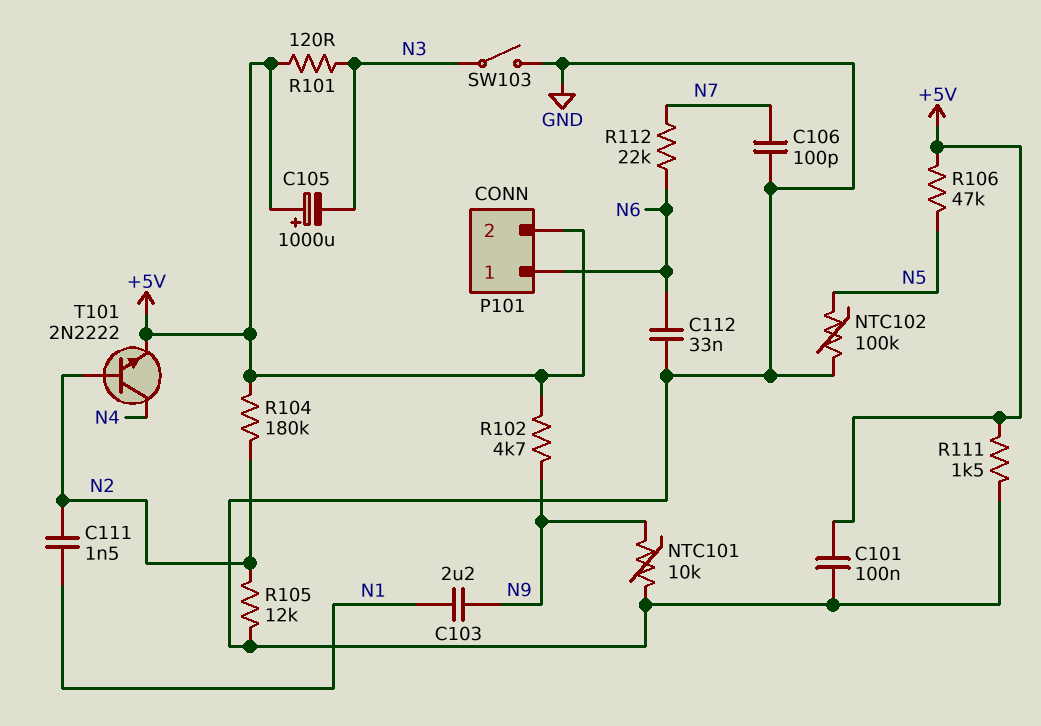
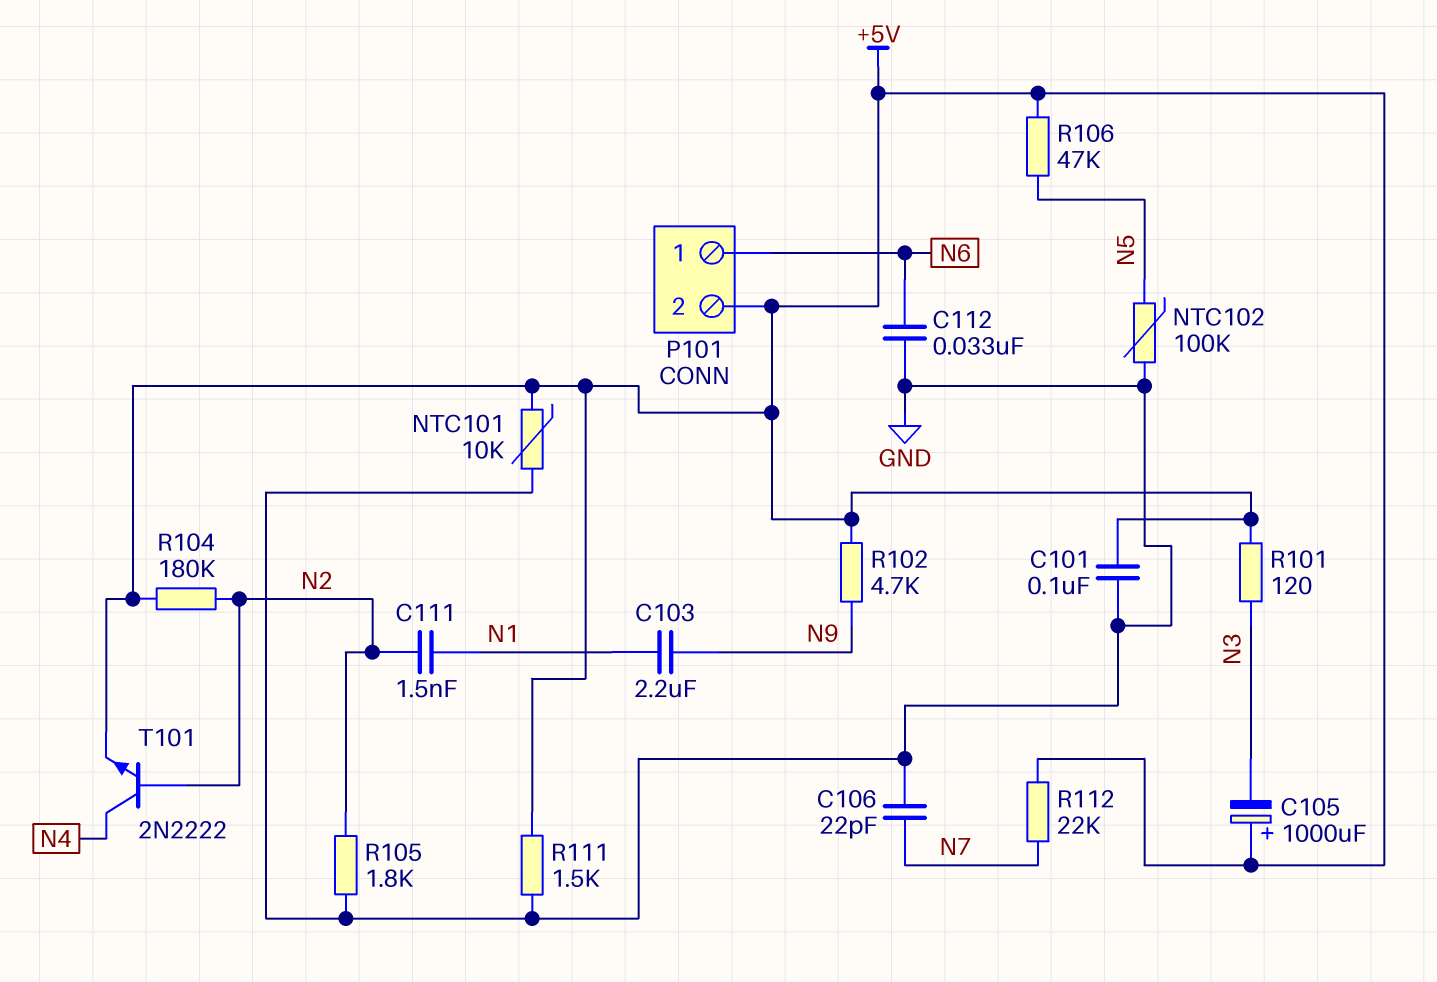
C106: 100pF (GND, N7) -> 22pF (GND, N7)
NTC101: 10k (GND, N9) -> 10k (+5V, GND)
R105: 12k (GND, N2) -> 1.8k (GND, N2)
R112: 22k (N6, N7) -> 22k (+5V, N7)
SW103: switch (GND, N3) -> none

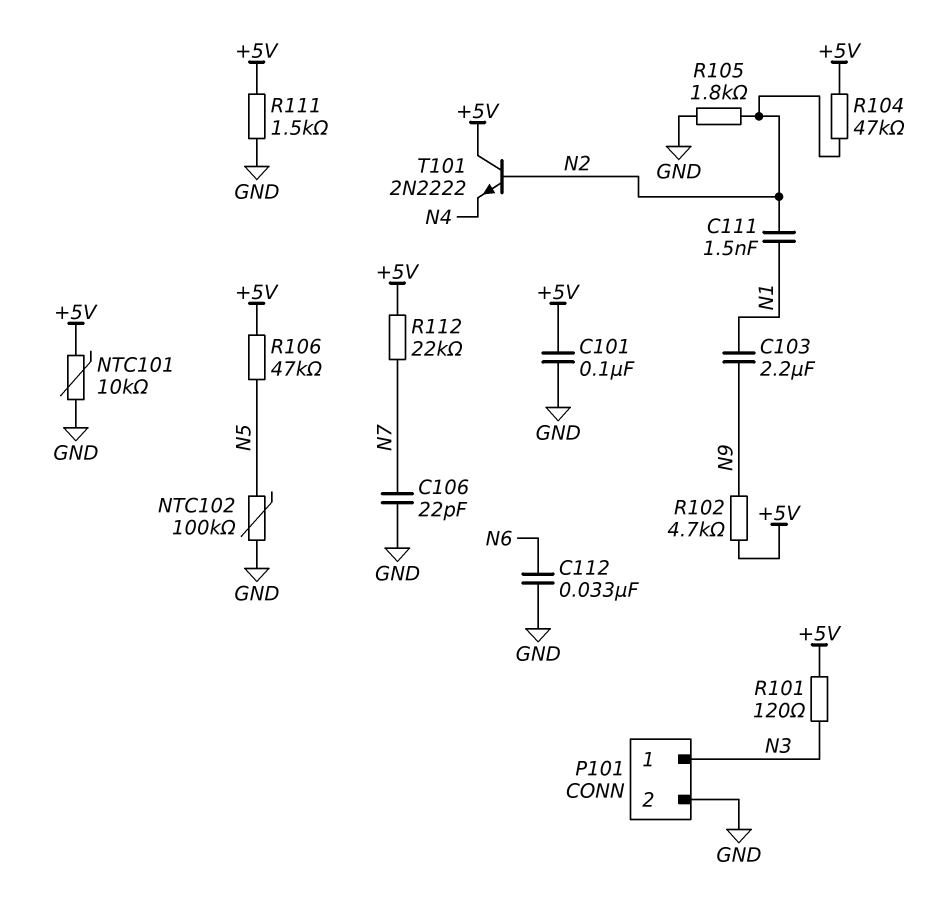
C105: 1000uF (plus +5V, minus N3) -> none
P101 pin 1: N6 -> N3
P101 pin 2: +5V -> GND
R104: 180k (+5V, N2) -> 47k (+5V, N2)
T101: NPN 2N2222 (B N2, C N4, E +5V) -> NPN 2N2222 (B N2, C +5V, E N4)

